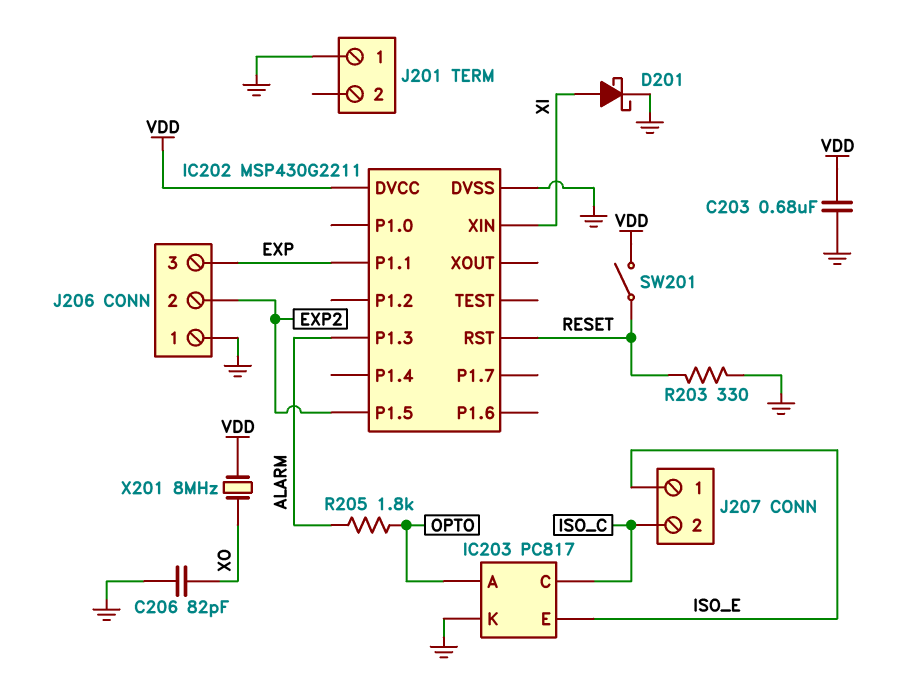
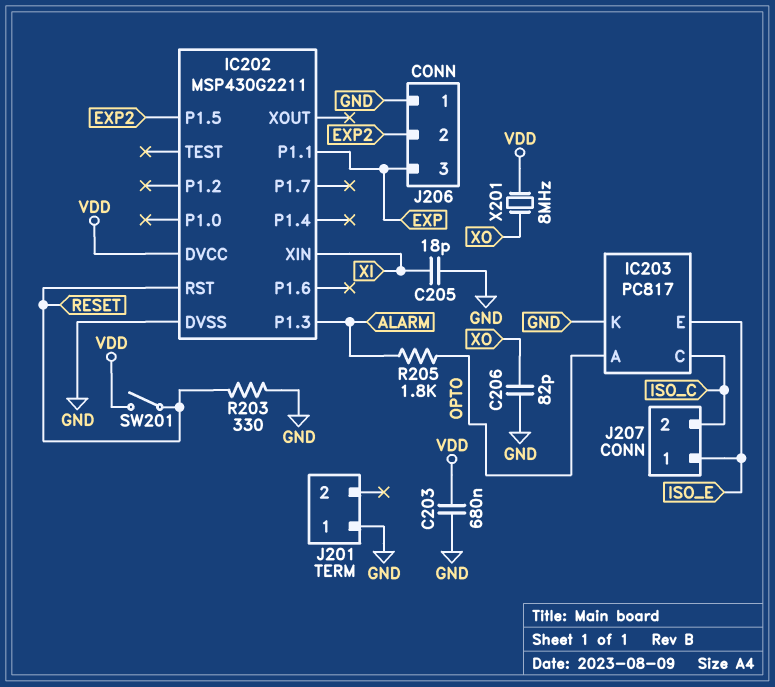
C205: none -> 18pF (GND, XI)
D201: schottky (A XI, K GND) -> none

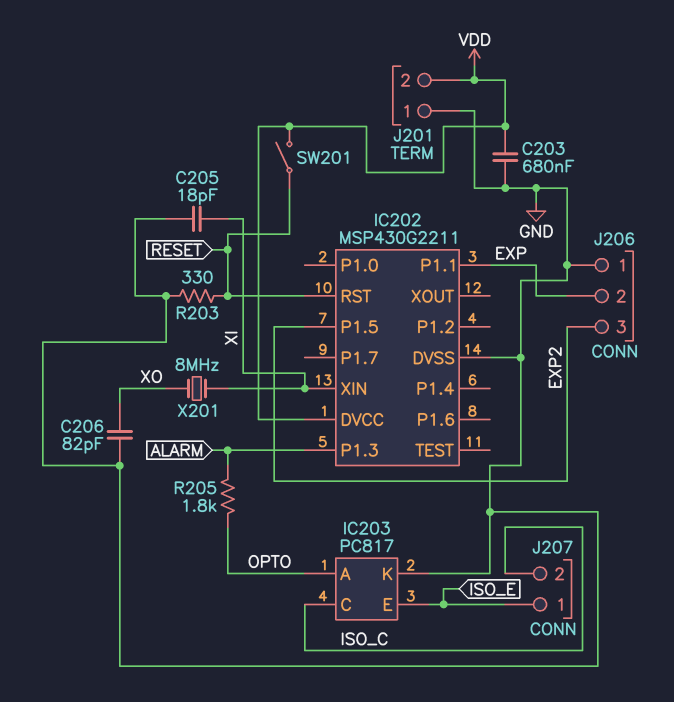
J201 pin 2: none -> VDD
J206 pin 2: EXP2 -> EXP
J206 pin 3: EXP -> EXP2
X201: 8MHz (VDD, XO) -> 8MHz (XI, XO)

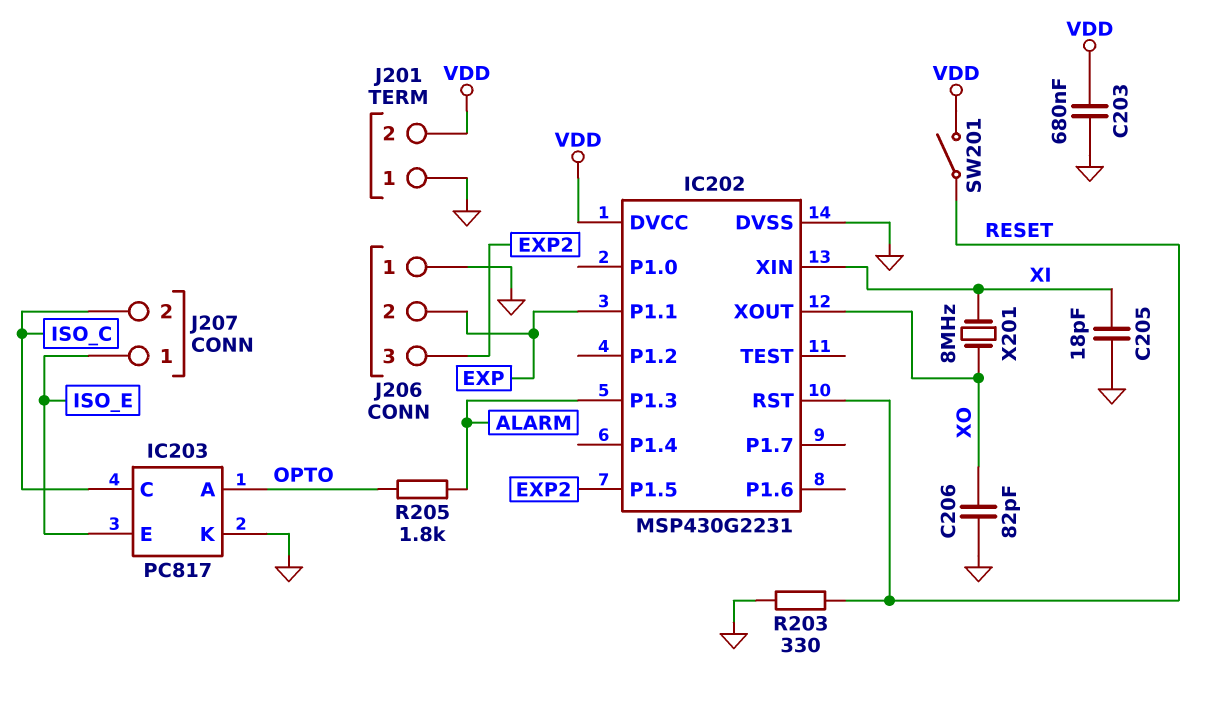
IC202: MSP430G2211 -> MSP430G2231
IC202 pin XOUT: none -> XO

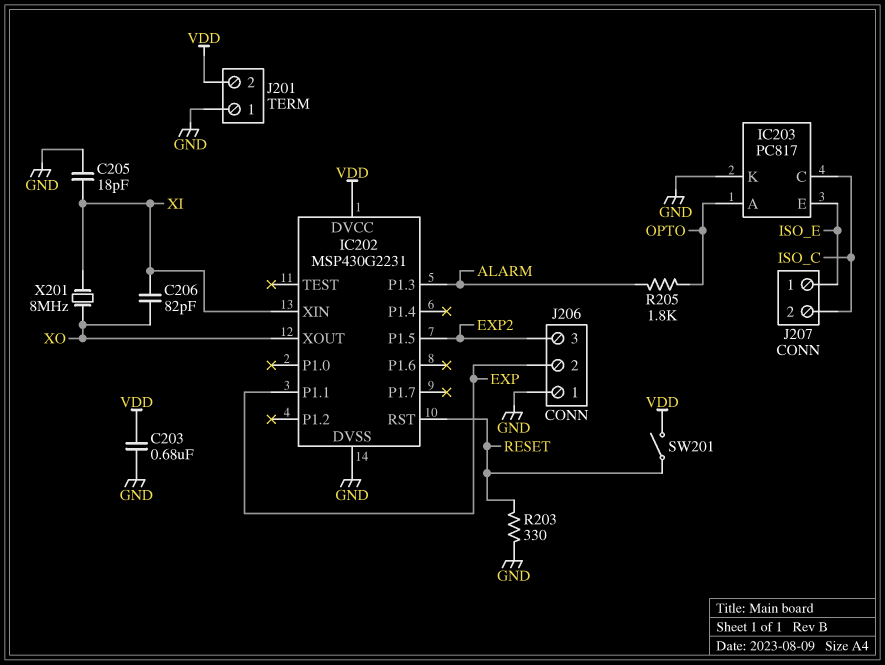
C206: 82pF (GND, XO) -> 82pF (XI, XO)

